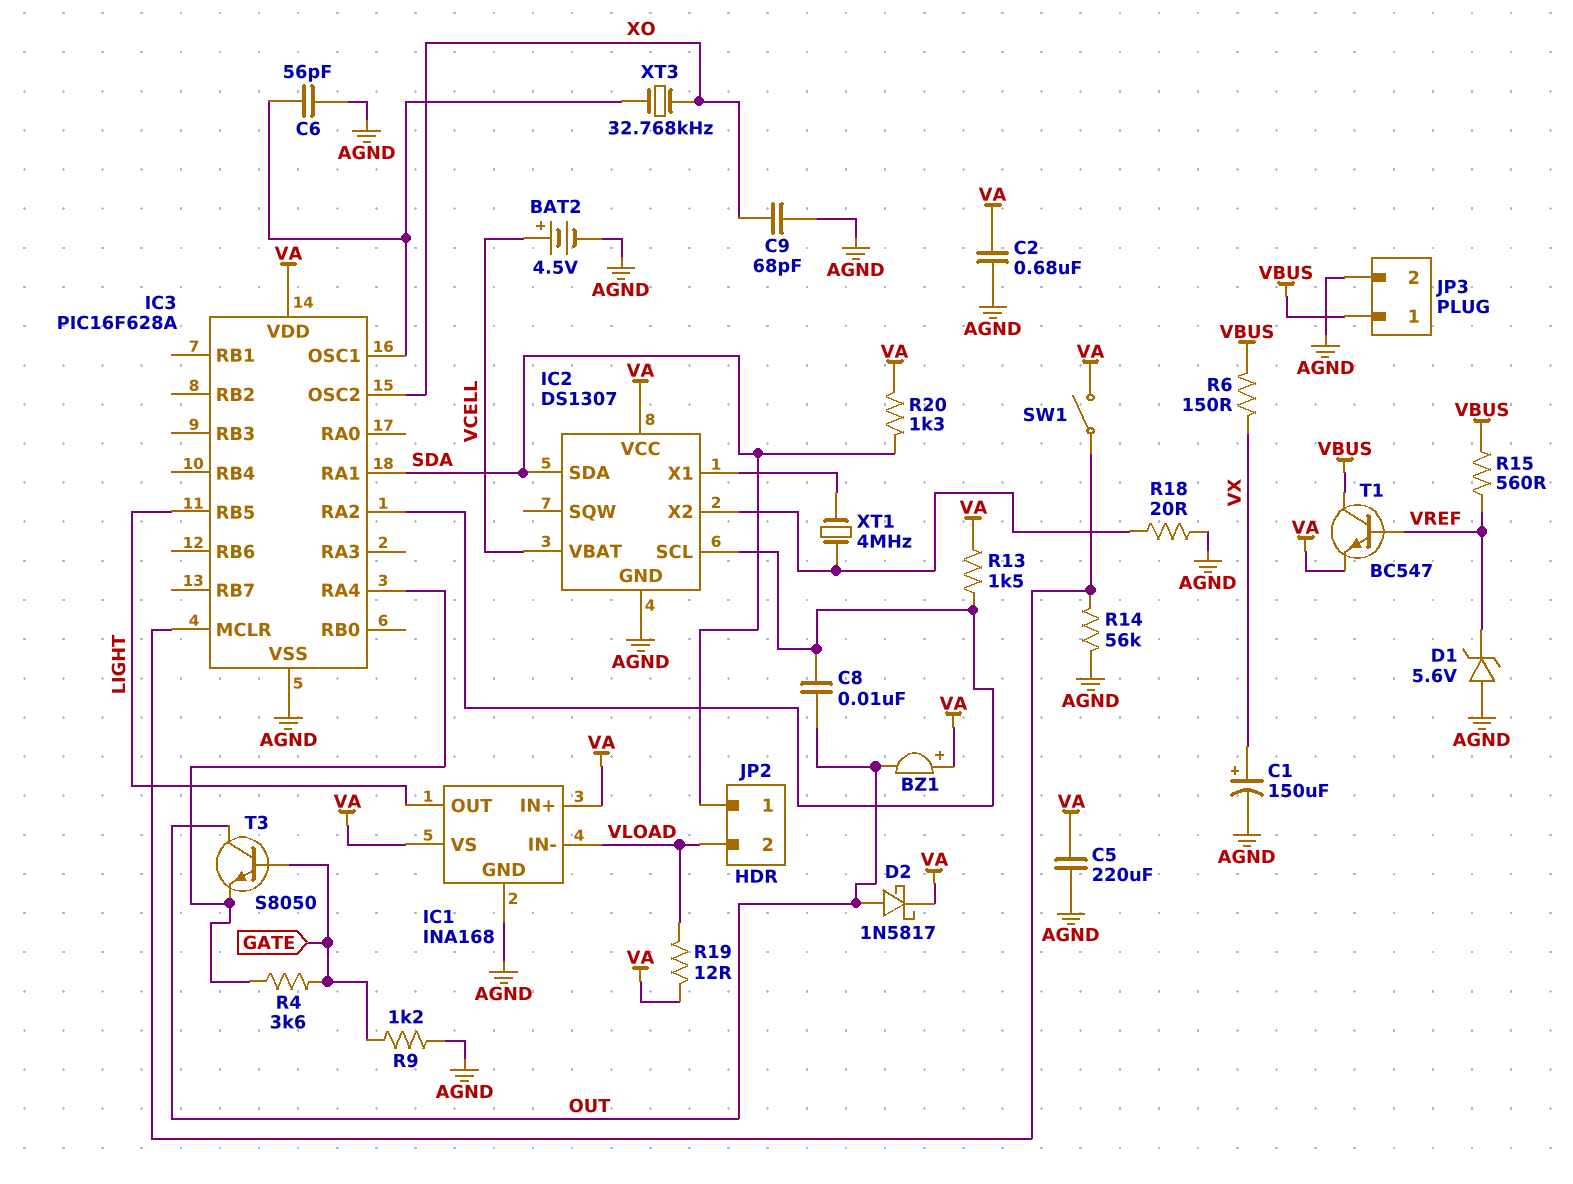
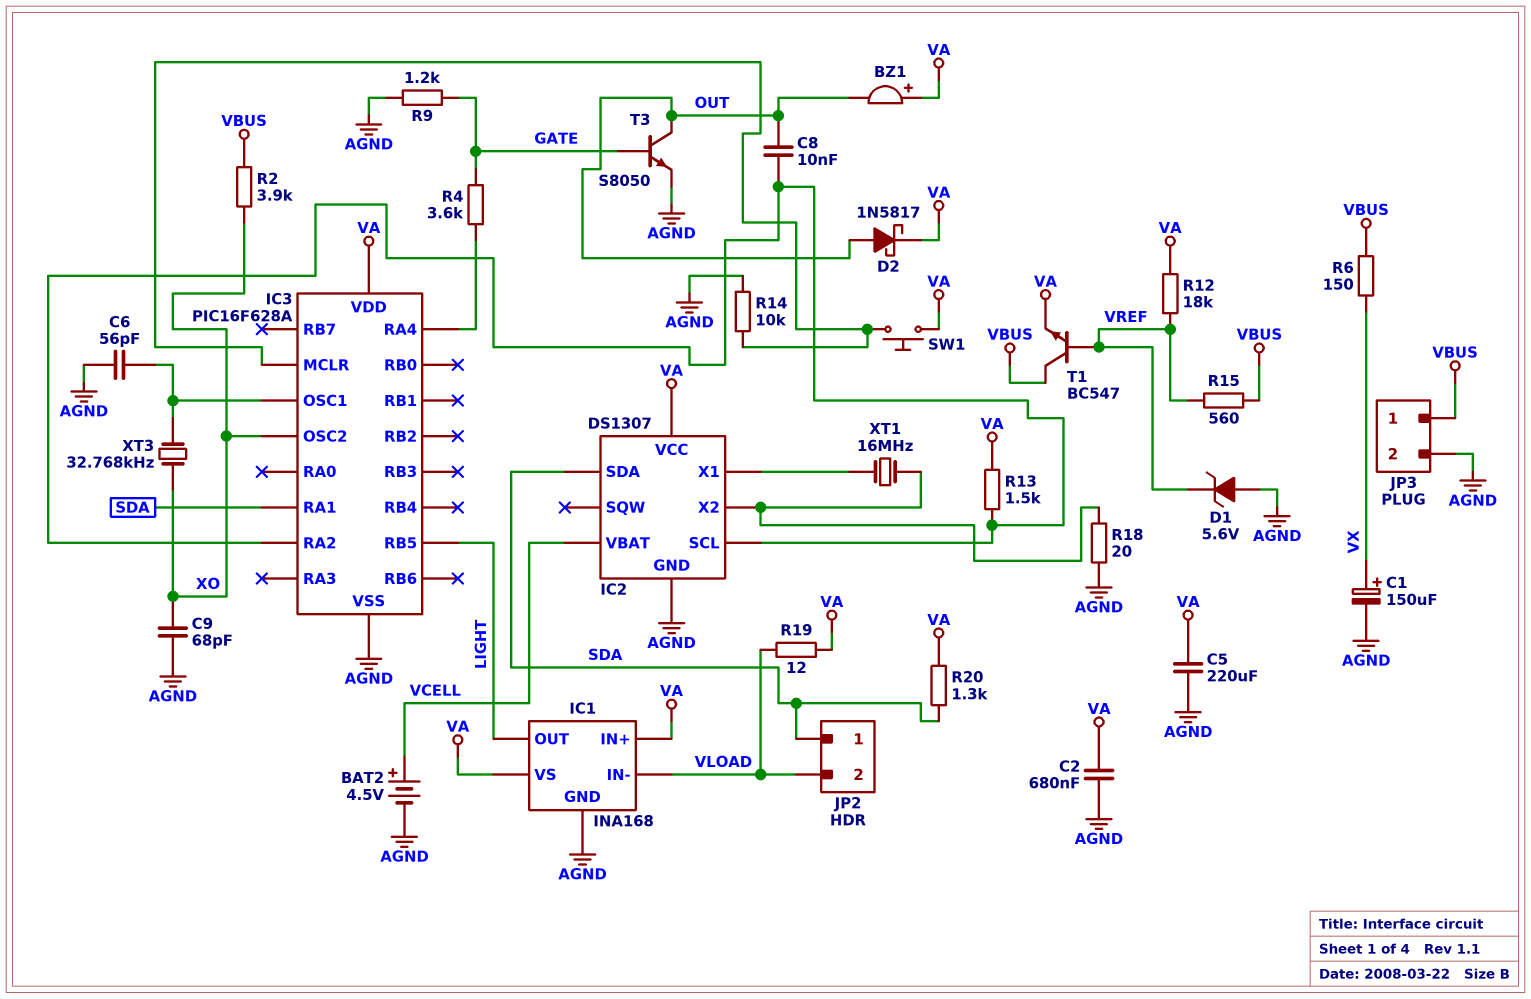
R2: none -> 3.9k (VBUS, XO)
R12: none -> 18k (VA, VREF)
R14: 56k (AGND, IC3/MCLR) -> 10k (AGND, IC3/MCLR)
SW1: switch (IC3/MCLR, VA) -> button (IC3/MCLR, VA)
T3: NPN S8050 (B GATE, C OUT, E IC3/RA4) -> NPN S8050 (B GATE, C OUT, E AGND)
XT1: 4MHz (IC2/X1, IC2/X2) -> 16MHz (IC2/X1, IC2/X2)

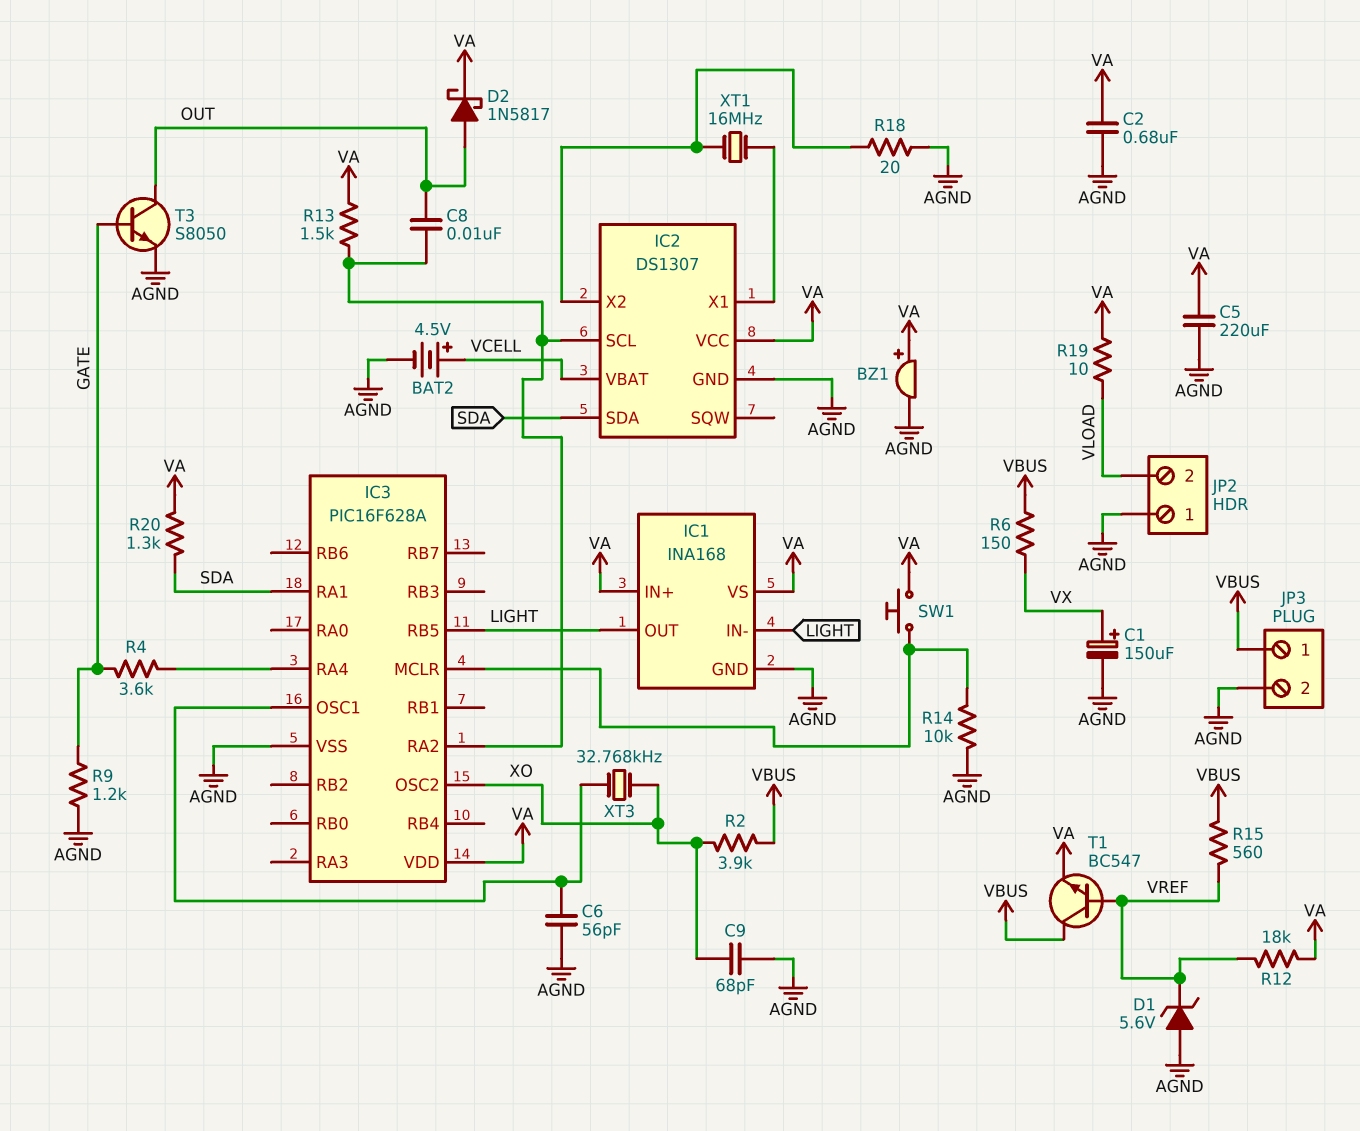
BZ1: buzzer (plus VA, minus OUT) -> buzzer (plus VA, minus AGND)
IC1 pin IN-: VLOAD -> LIGHT
JP2 pin 1: SDA -> AGND
R19: 12 (VA, VLOAD) -> 10 (VA, VLOAD)

